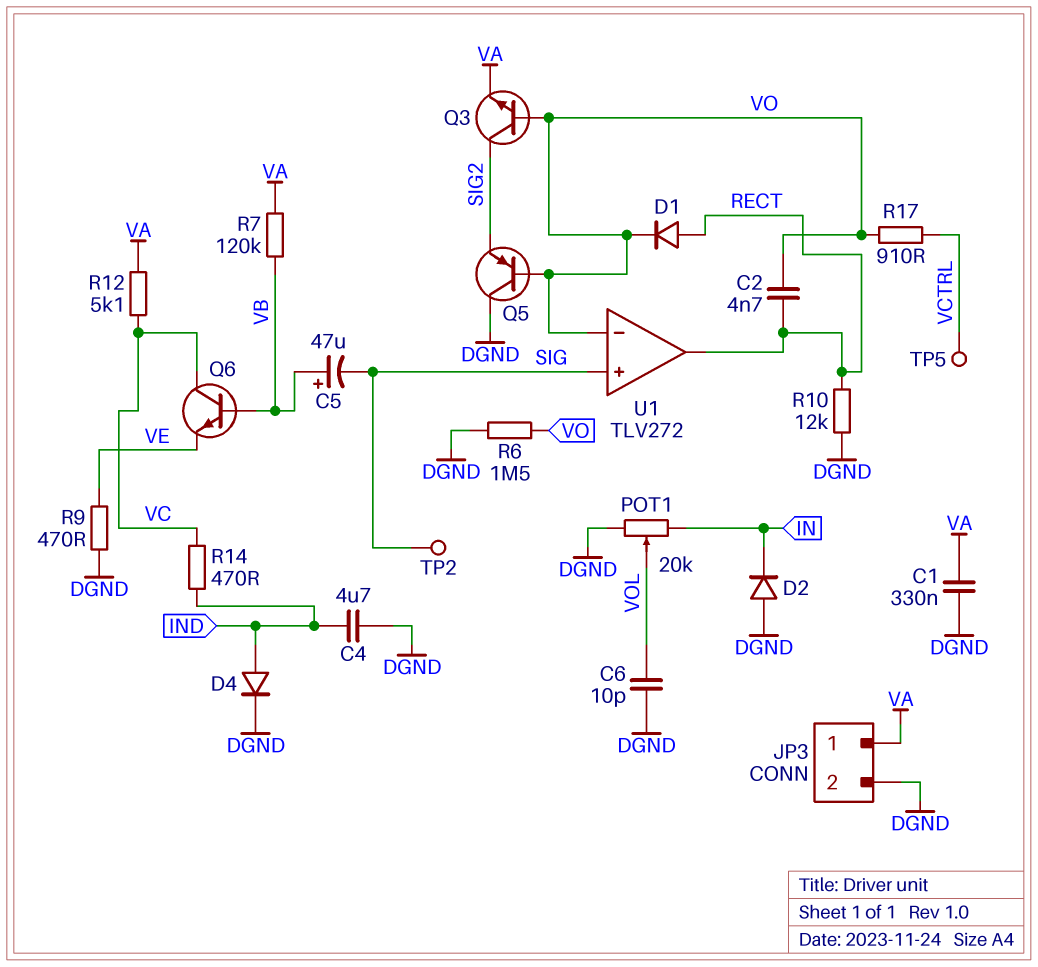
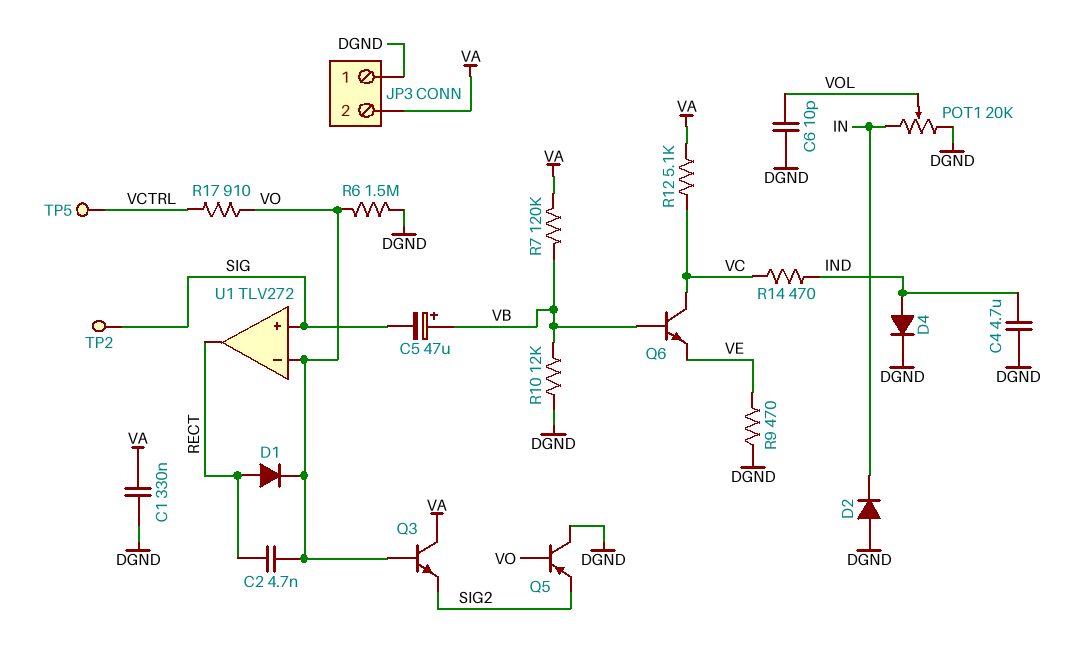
JP3 pin 1: VA -> DGND
JP3 pin 2: DGND -> VA
Q3: NPN (B VO, C SIG2, E VA) -> NPN (B VO, C VA, E SIG2)
R10: 12k (DGND, RECT) -> 12k (DGND, VB)

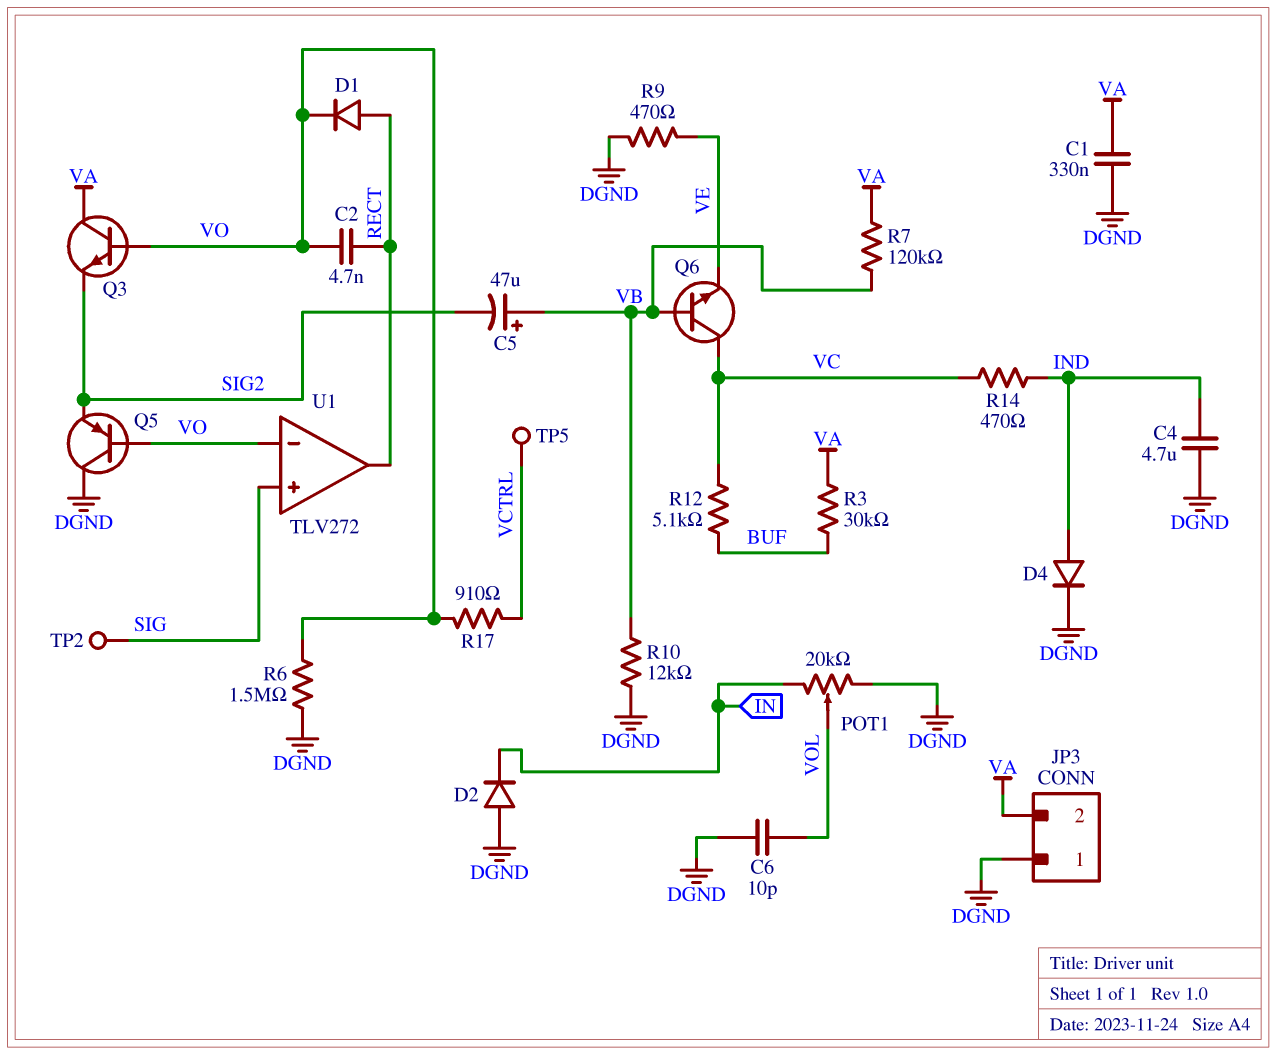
C5: 47uF (plus VB, minus SIG) -> 47uF (plus VB, minus SIG2)
R3: none -> 30k (BUF, VA)
R12: 5.1k (VA, VC) -> 5.1k (BUF, VC)

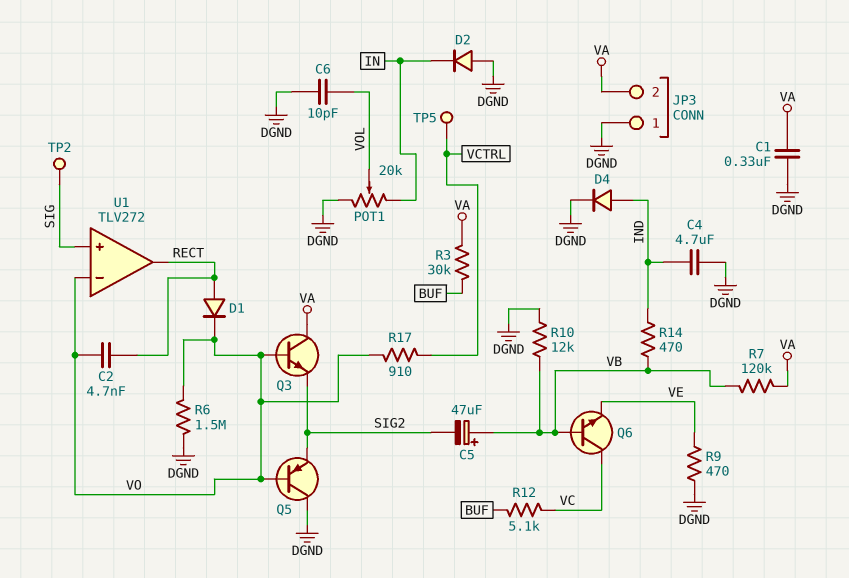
R14: 470 (IND, VC) -> 470 (IND, VB)

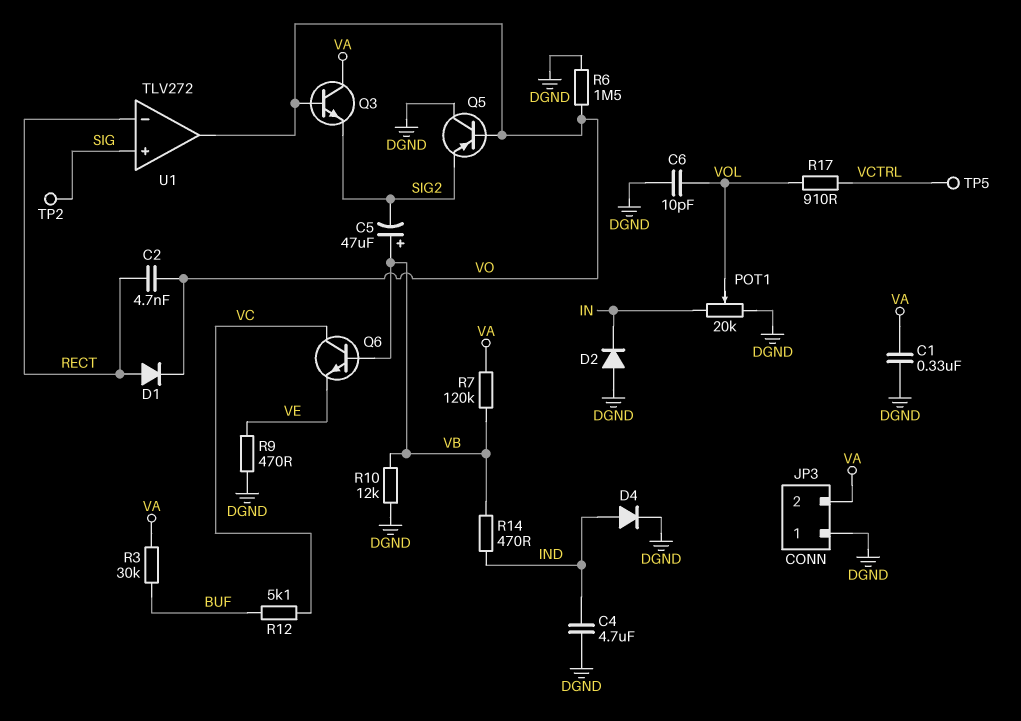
R17: 910 (VCTRL, VO) -> 910 (VCTRL, VOL)
U1 pin in-: VO -> RECT
U1 pin out: RECT -> VO

